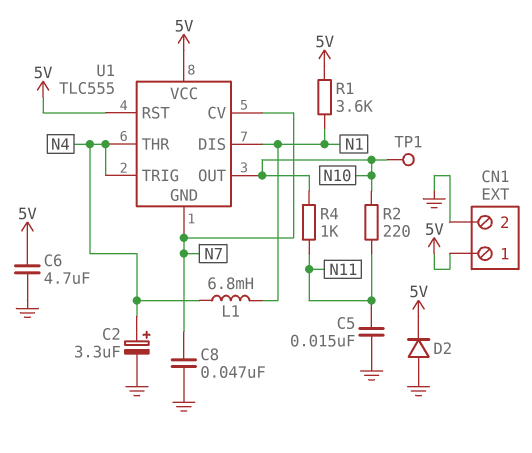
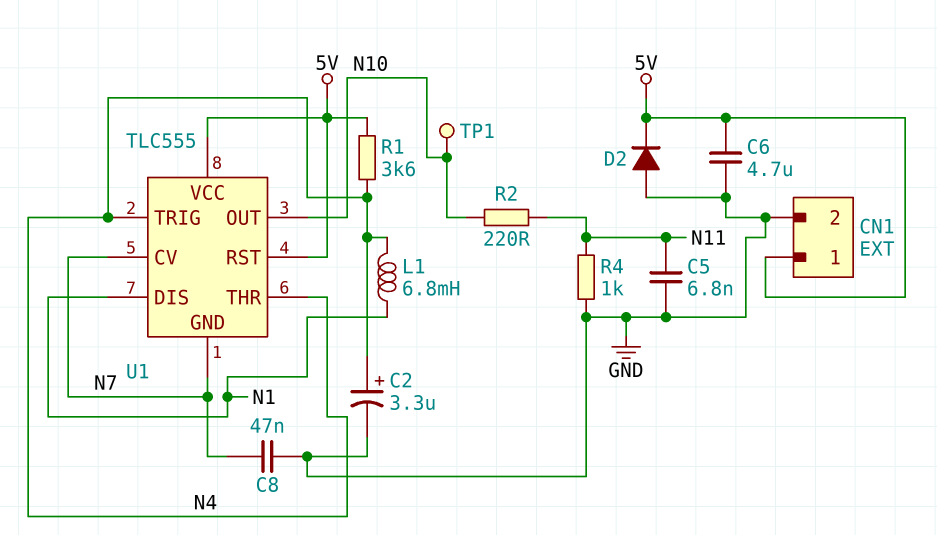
C5: 15nF (GND, N11) -> 6.8nF (GND, N11)
R1: 3.6k (5V, N1) -> 3.6k (5V, N4)
R4: 1k (N10, N11) -> 1k (GND, N11)

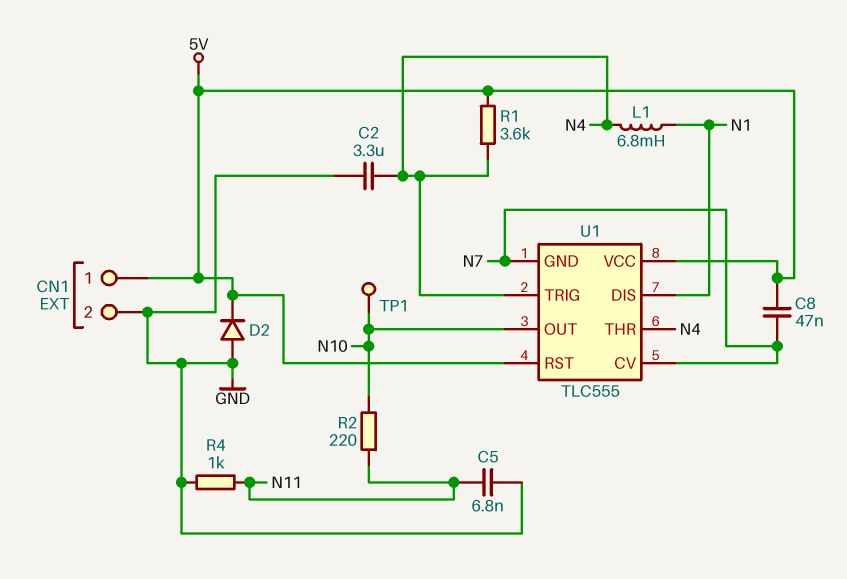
C2: 3.3uF (plus N4, minus GND) -> 3.3uF (GND, N4)
C6: 4.7uF (5V, GND) -> none
C8: 47nF (GND, N7) -> 47nF (5V, N7)

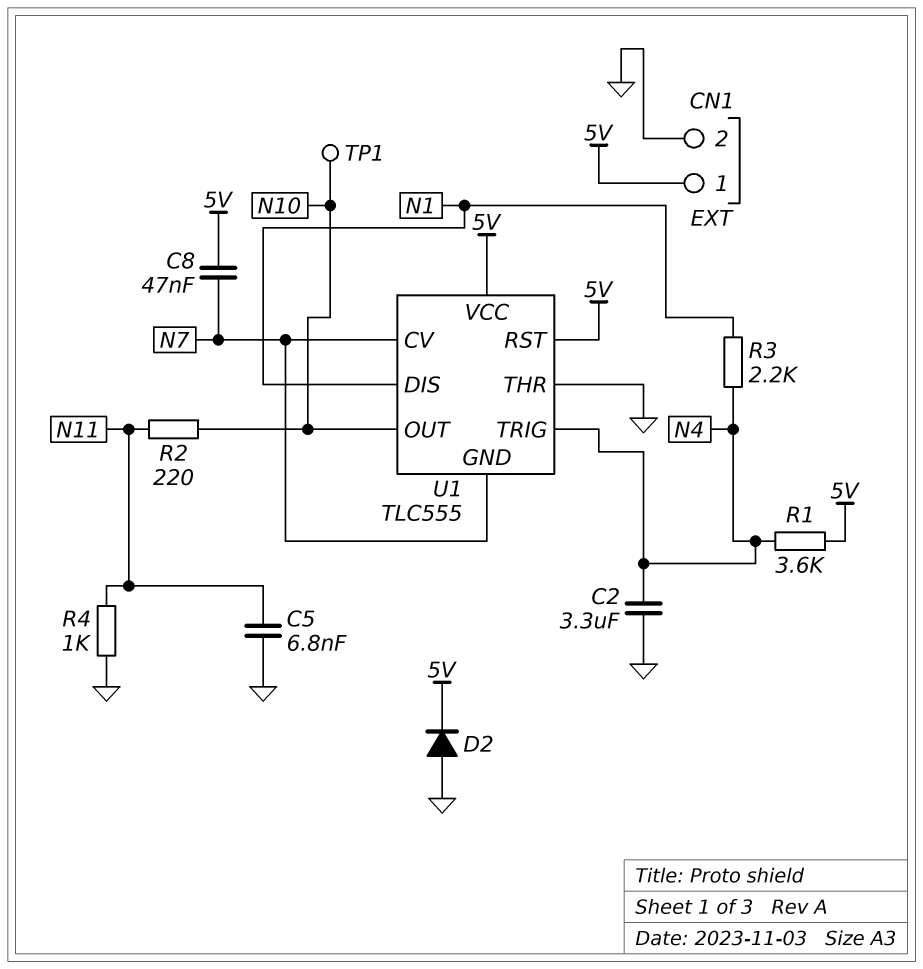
L1: 6.8mH (N1, N4) -> none
R3: none -> 2.2k (N1, N4)
U1 pin THR: N4 -> GND

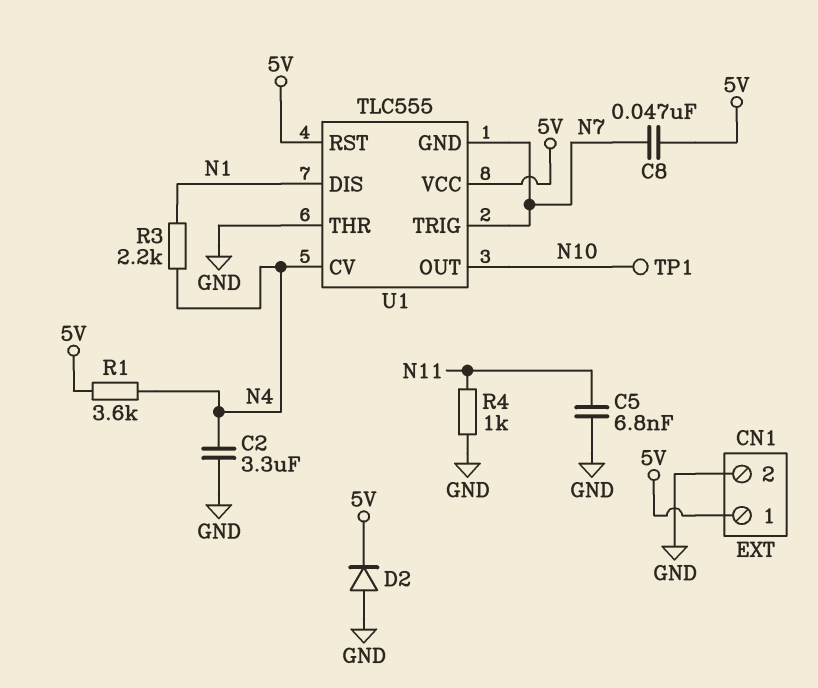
R2: 220 (N10, N11) -> none
U1 pin CV: N7 -> N4
U1 pin TRIG: N4 -> N7

